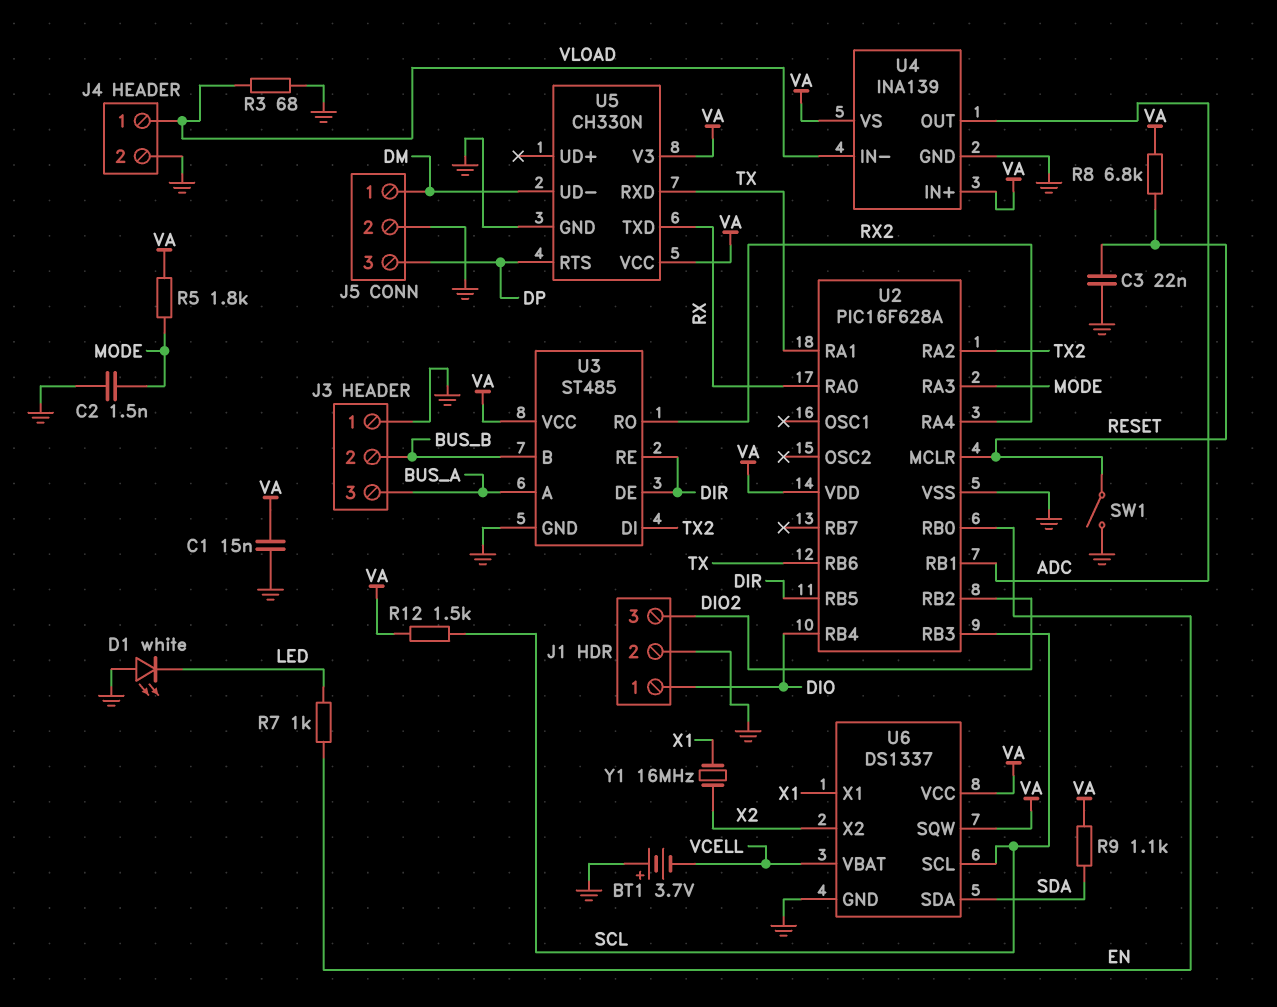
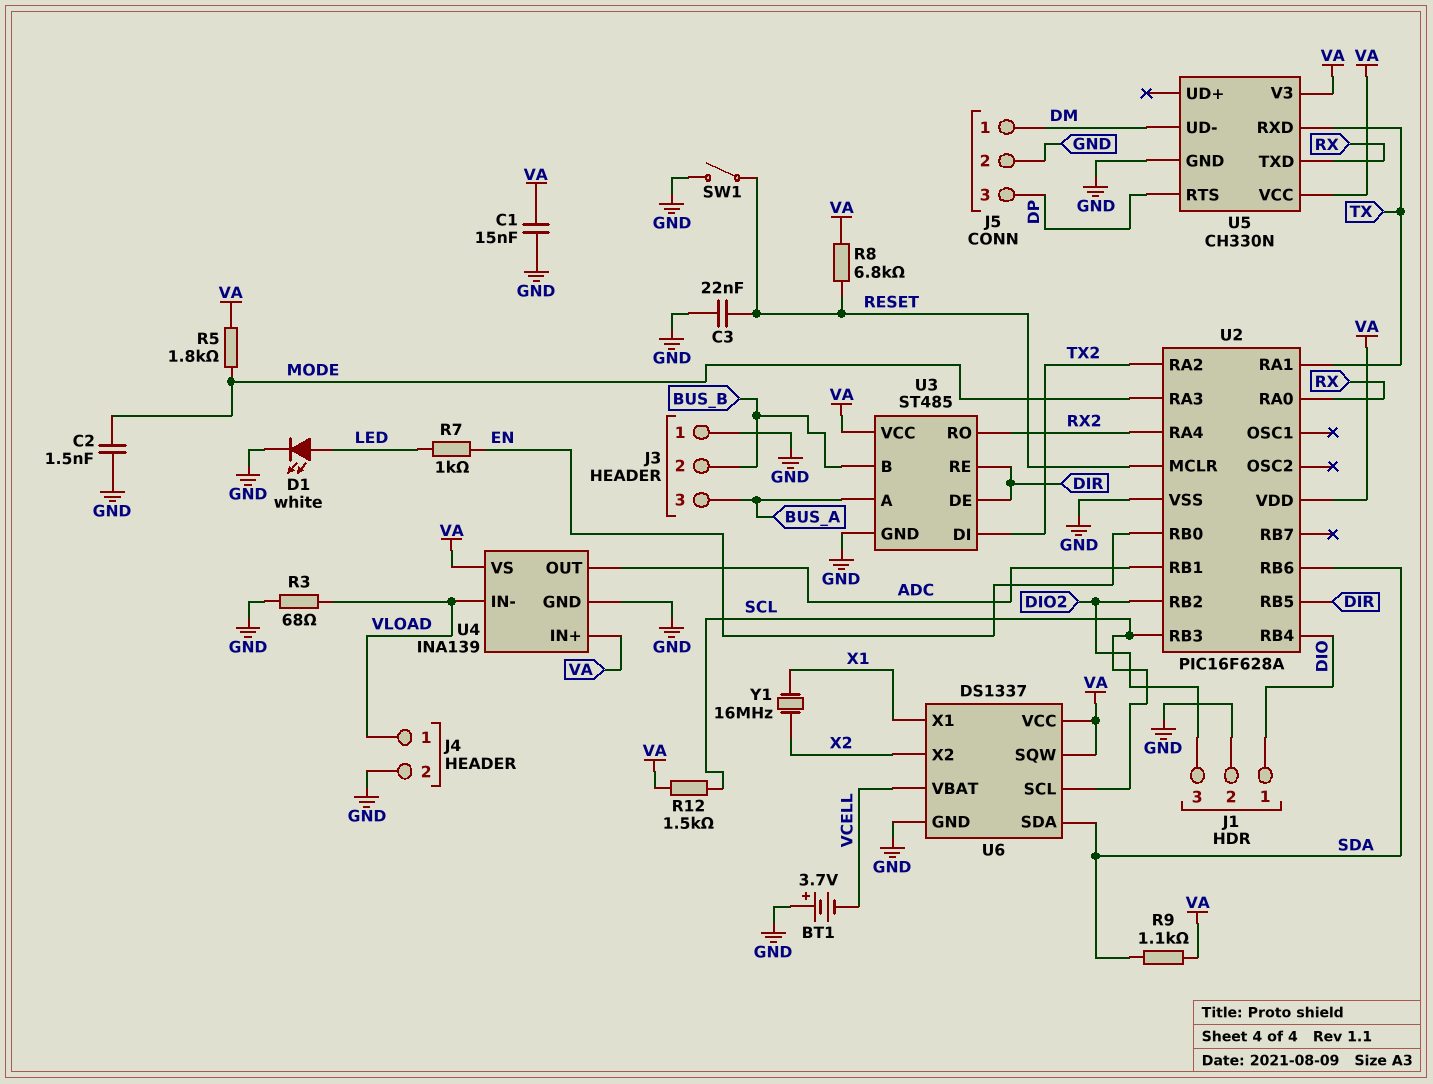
D1: LED white (A GND, K LED) -> LED white (A LED, K GND)
U2 pin RB6: TX -> SDA

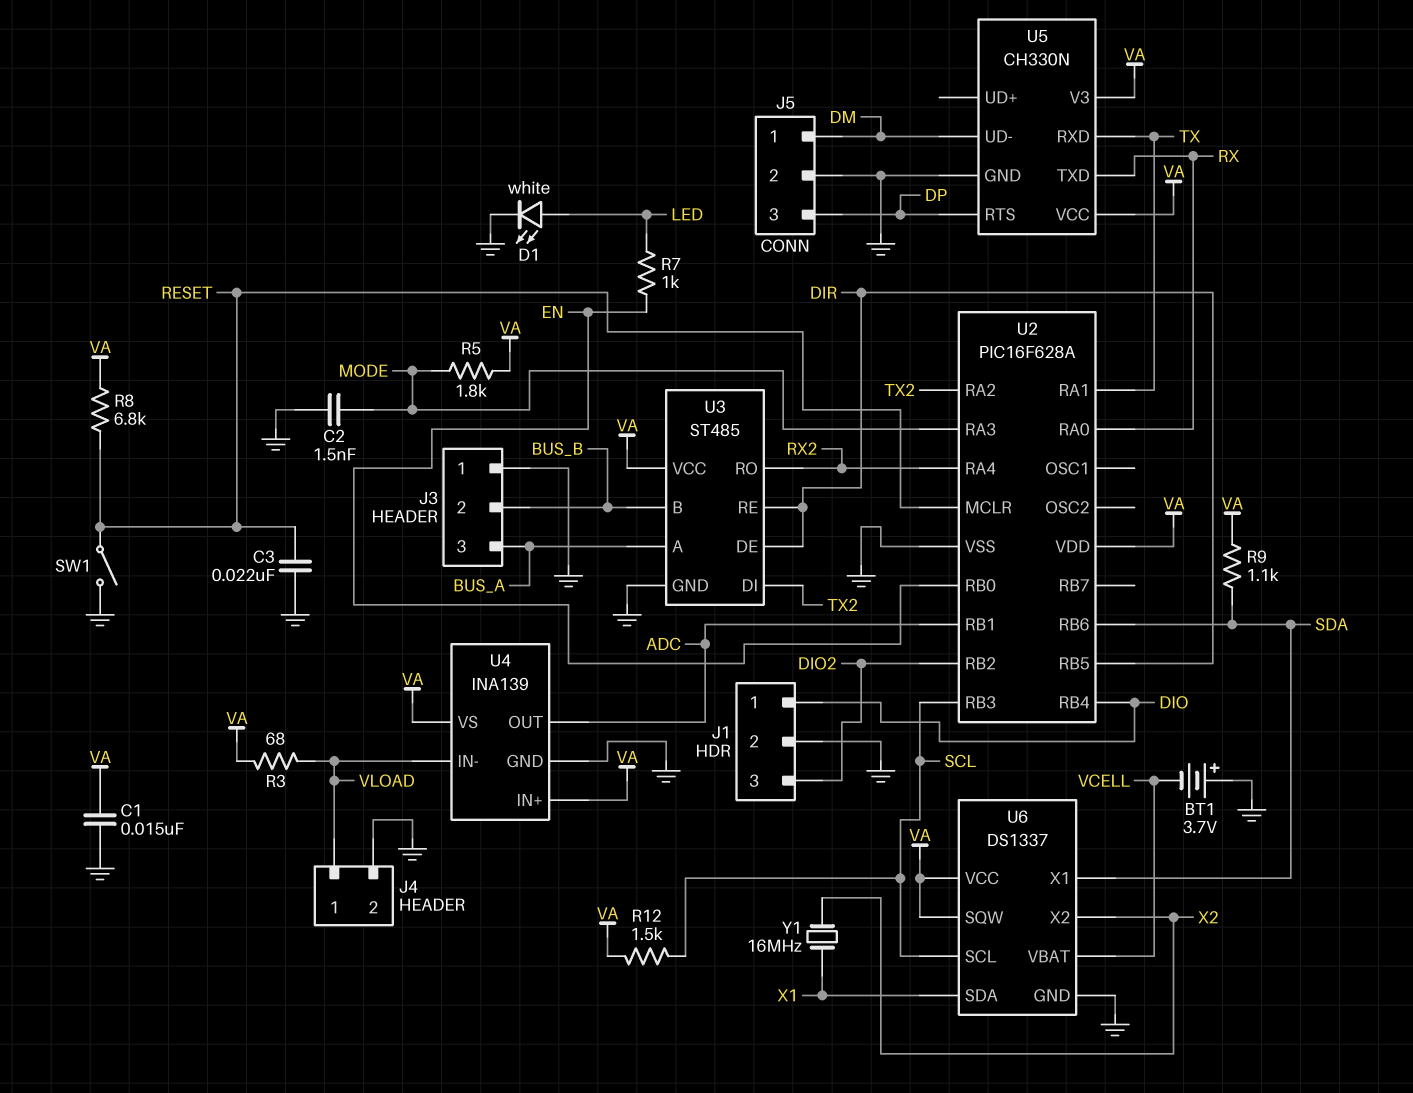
R3: 68 (GND, VLOAD) -> 68 (VA, VLOAD)
U6 pin SDA: SDA -> X1
U6 pin X1: X1 -> SDA

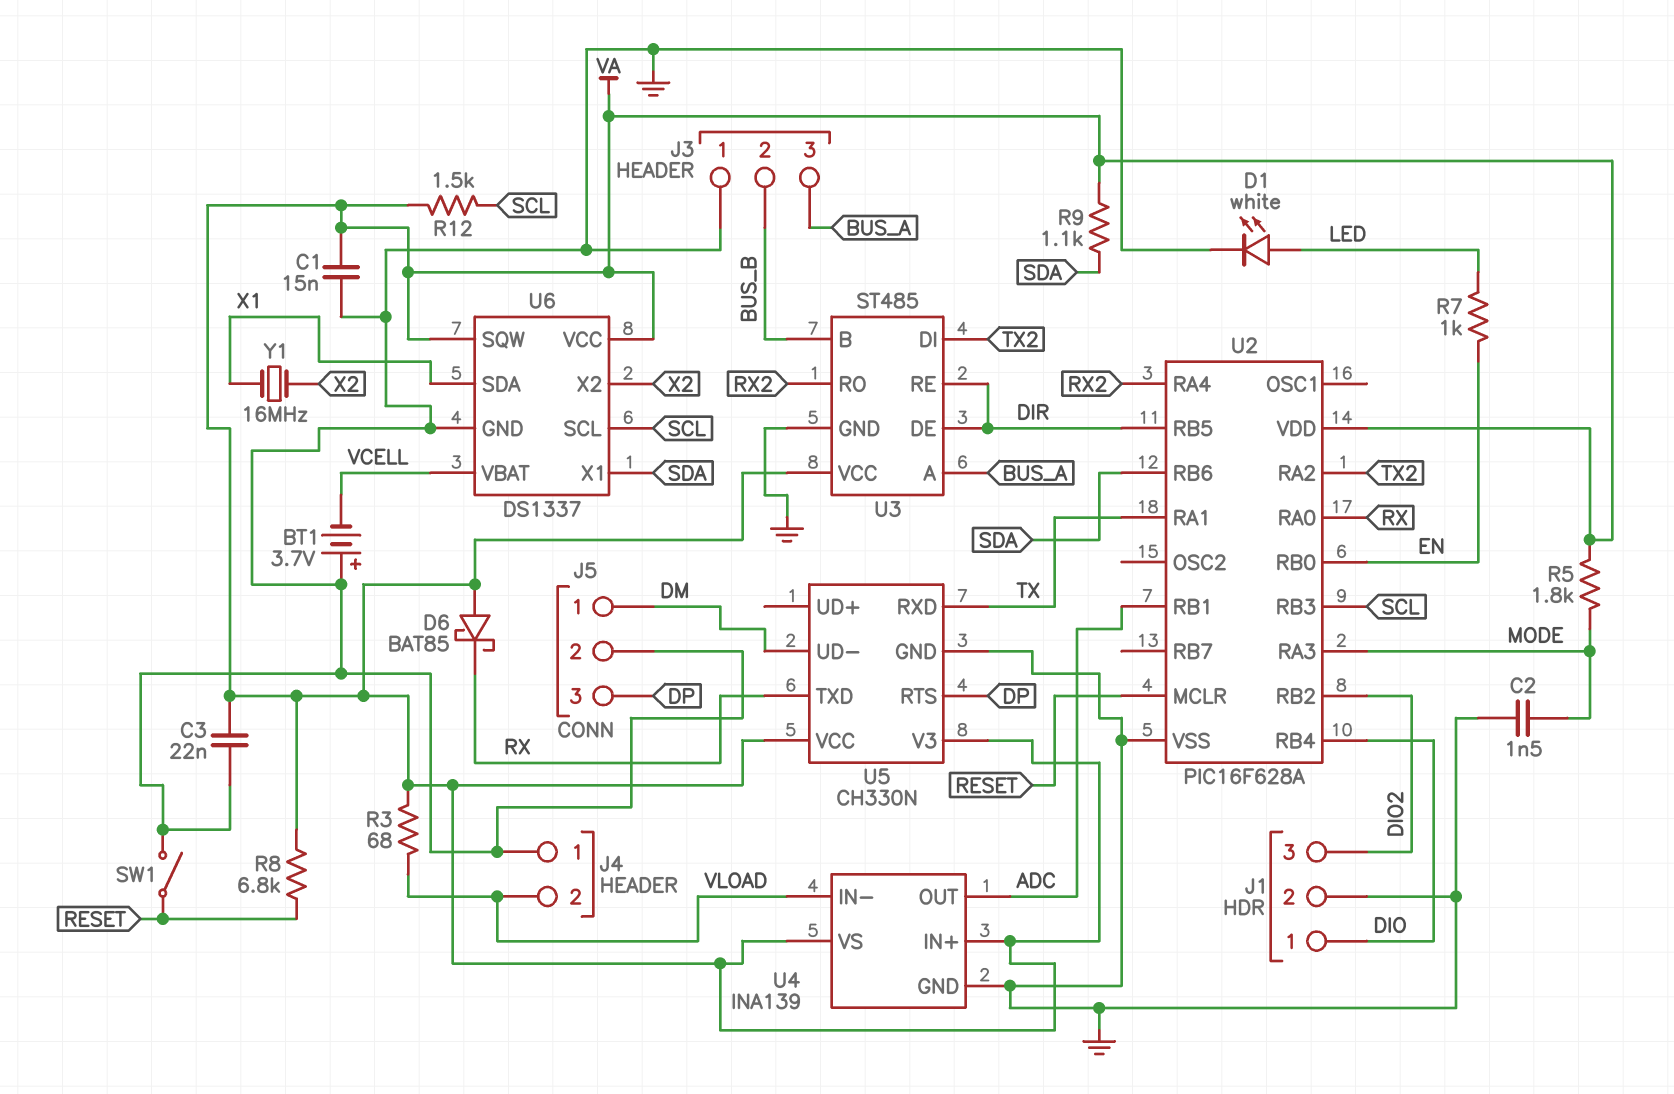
C3: 22nF (GND, RESET) -> 22nF (GND, VA)
D6: none -> schottky BAT85 (A VA, K RX)
J4 pin 1: VLOAD -> GND
J4 pin 2: GND -> VLOAD

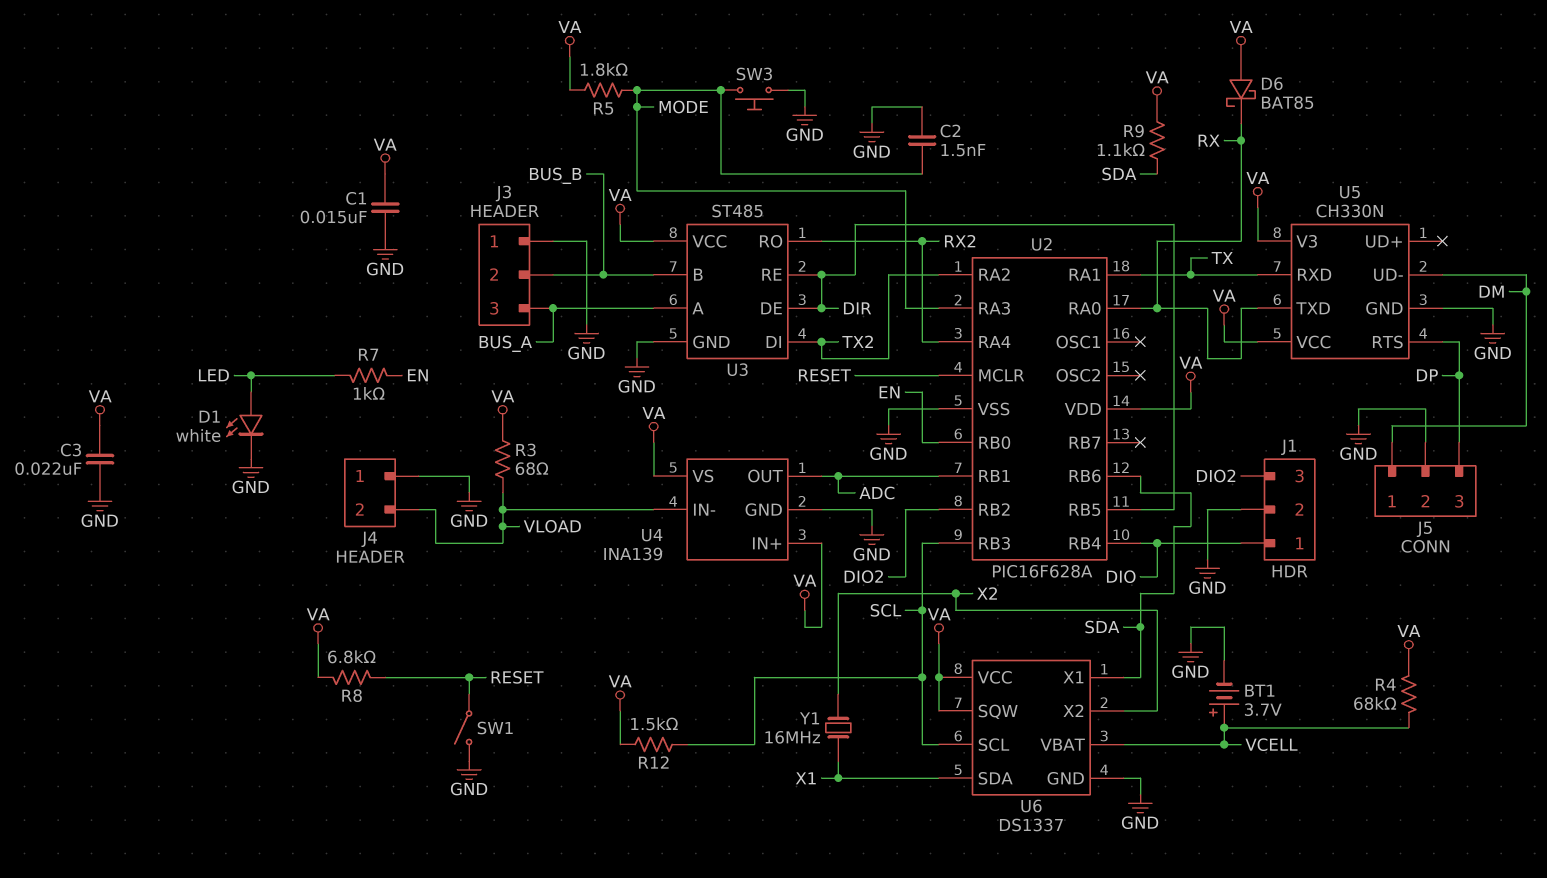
BT1: 3.7V (plus GND, minus VCELL) -> 3.7V (plus VCELL, minus GND)
R4: none -> 68k (VA, VCELL)
SW3: none -> button (GND, MODE)

